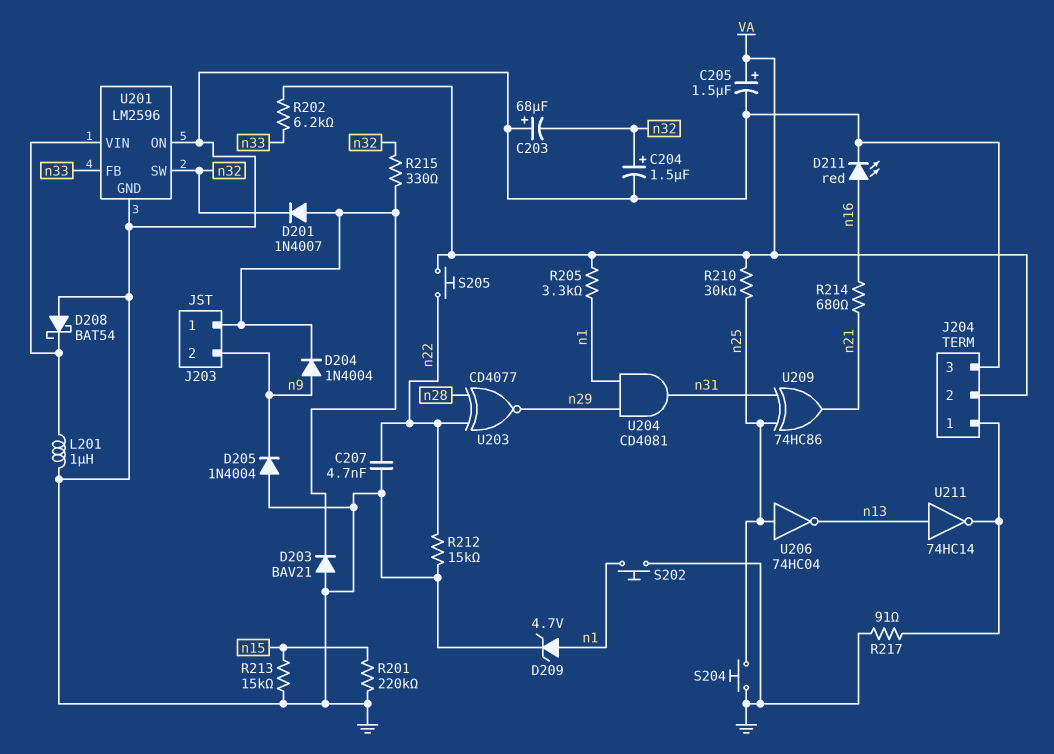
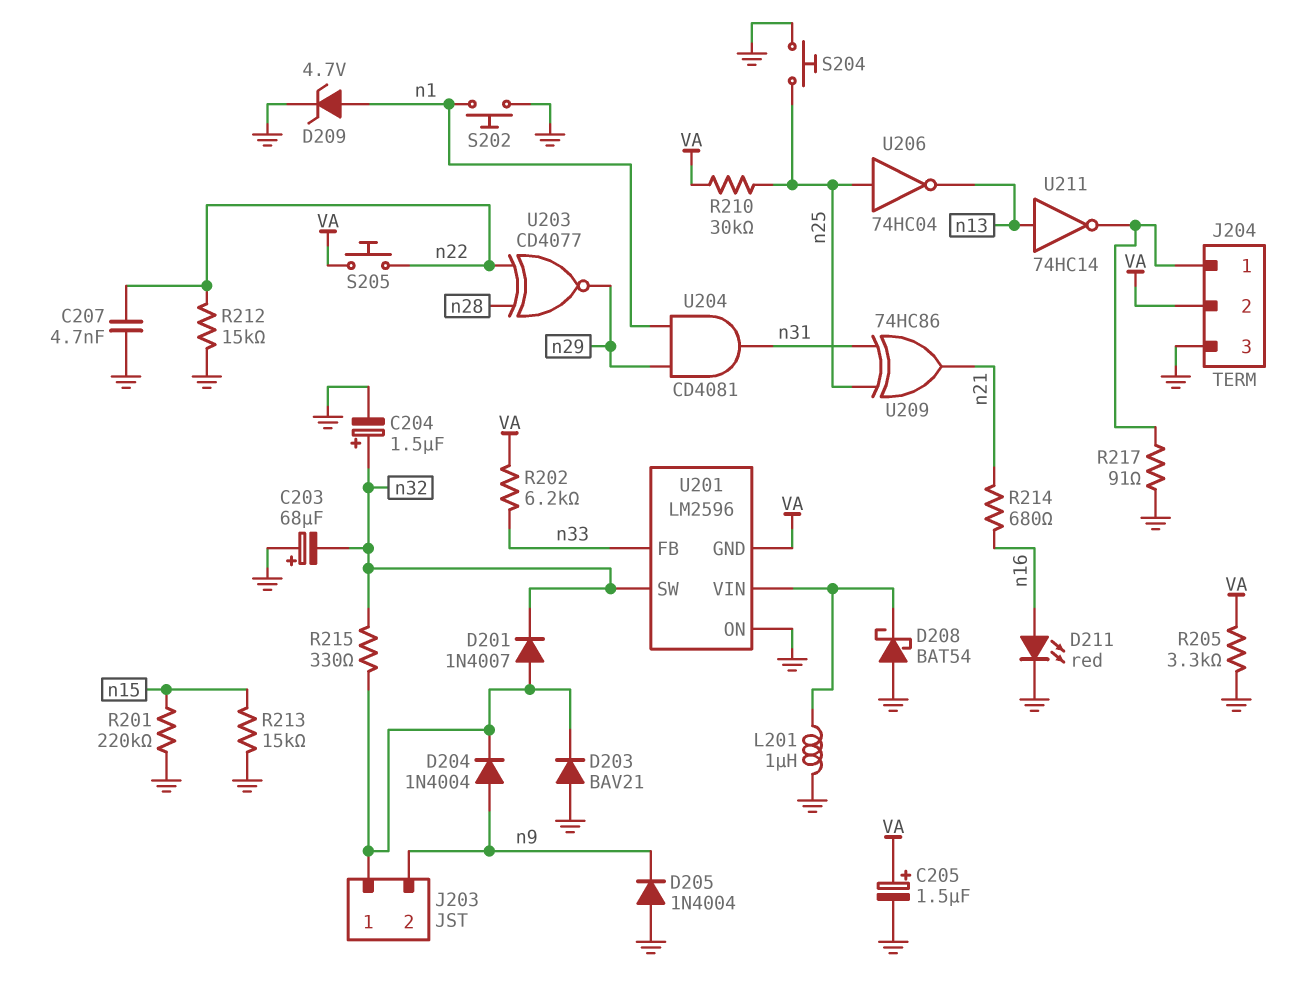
R205: 3.3k (VA, n1) -> 3.3k (GND, VA)
U201 pin GND: GND -> VA

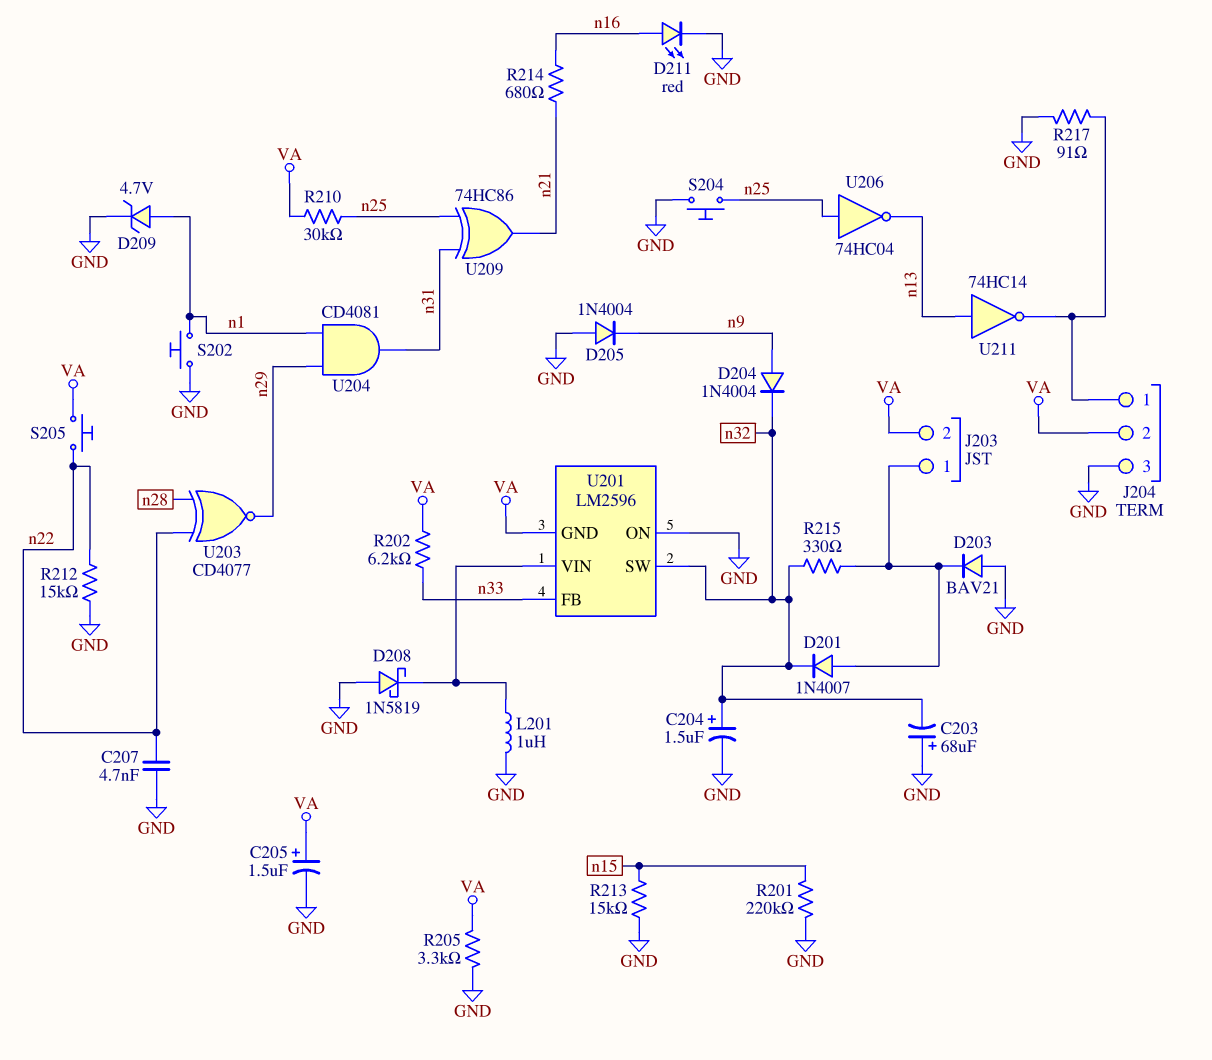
D204: diode 1N4004 (A n9, K J203/1) -> diode 1N4004 (A n9, K n32)
D208: schottky BAT54 (A GND, K U201/VIN) -> schottky 1N5819 (A GND, K U201/VIN)
J203 pin 2: n9 -> VA

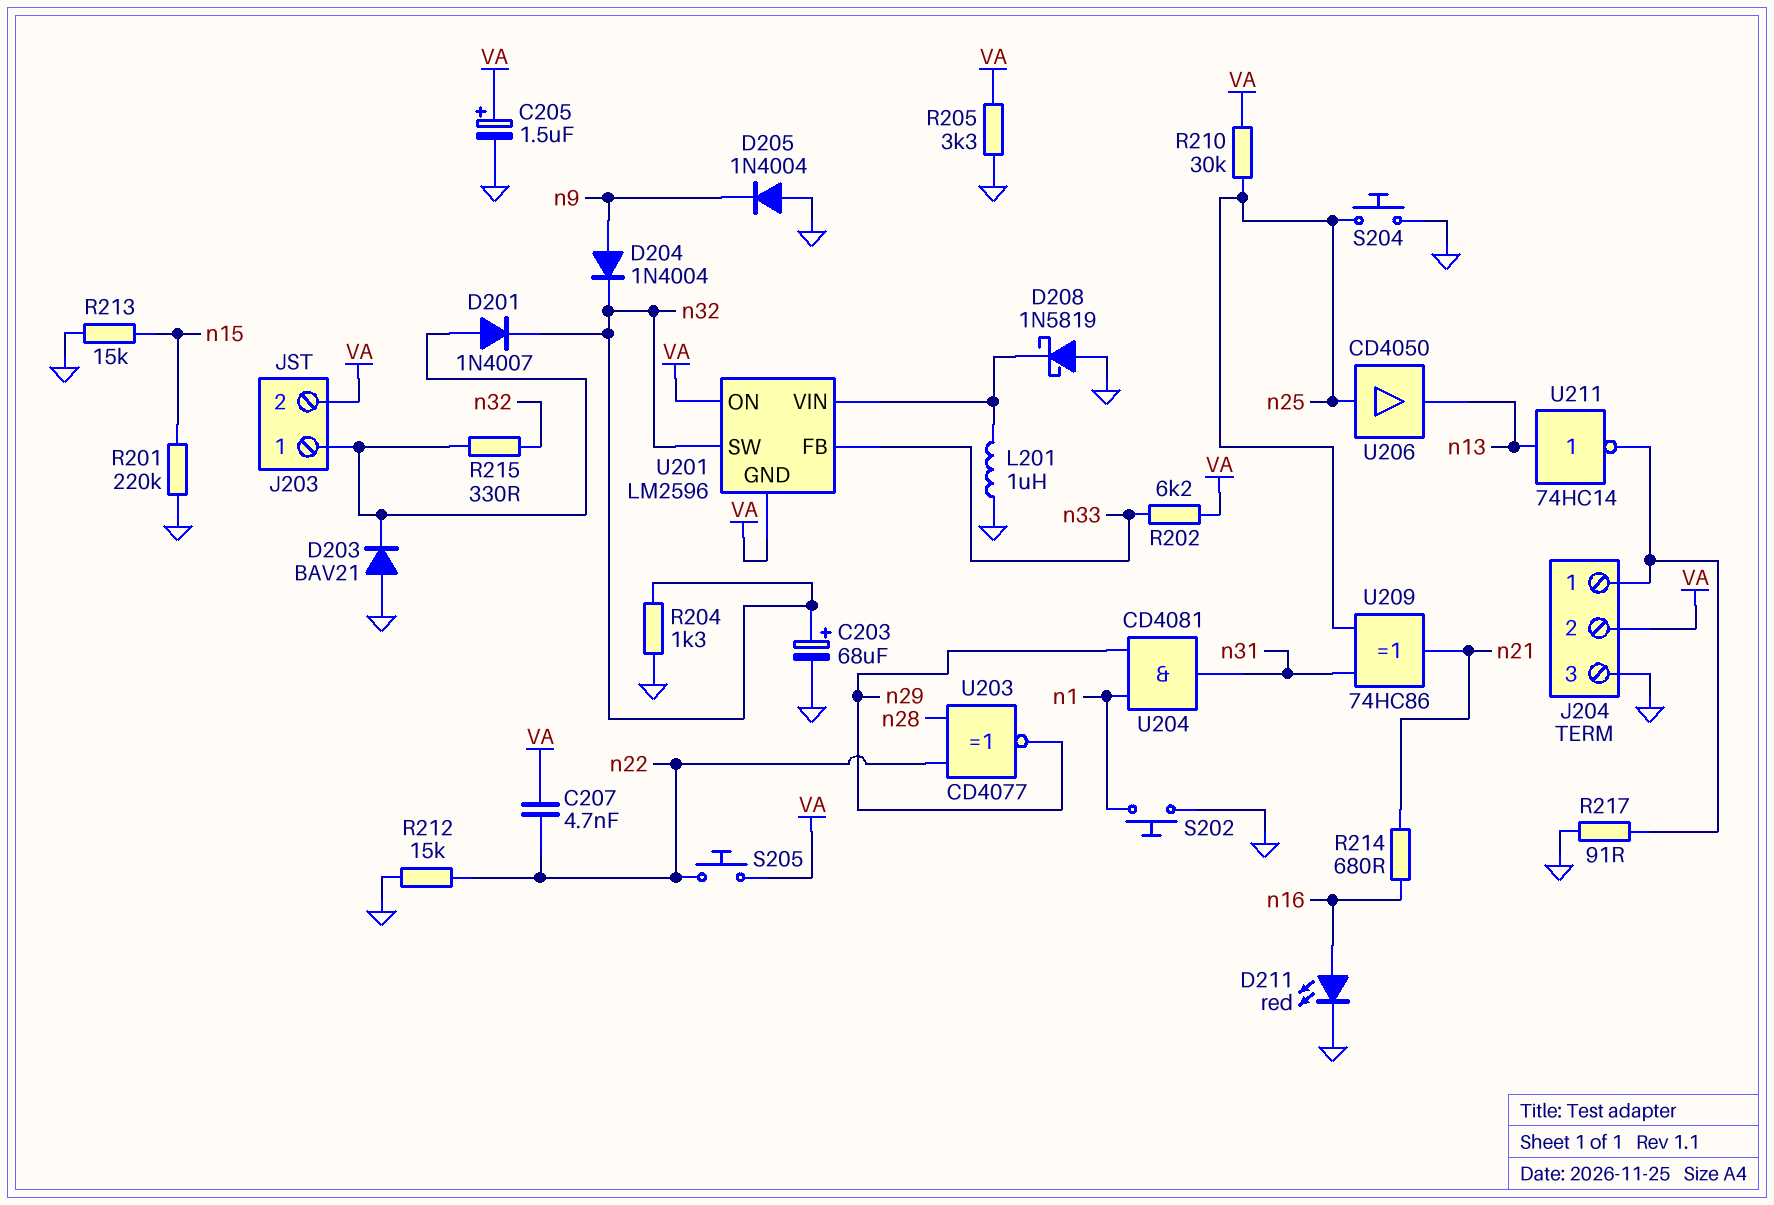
C203: 68uF (plus GND, minus n32) -> 68uF (plus n32, minus GND)
C204: 1.5uF (plus n32, minus GND) -> none
C207: 4.7nF (GND, n22) -> 4.7nF (VA, n22)
D209: zener 4.7V (A n1, K GND) -> none
R204: none -> 1.3k (GND, n32)
U201 pin ON: GND -> VA
U206: NOT 74HC04 (in n25, out n13) -> buffer CD4050 (in n25, out n13)

